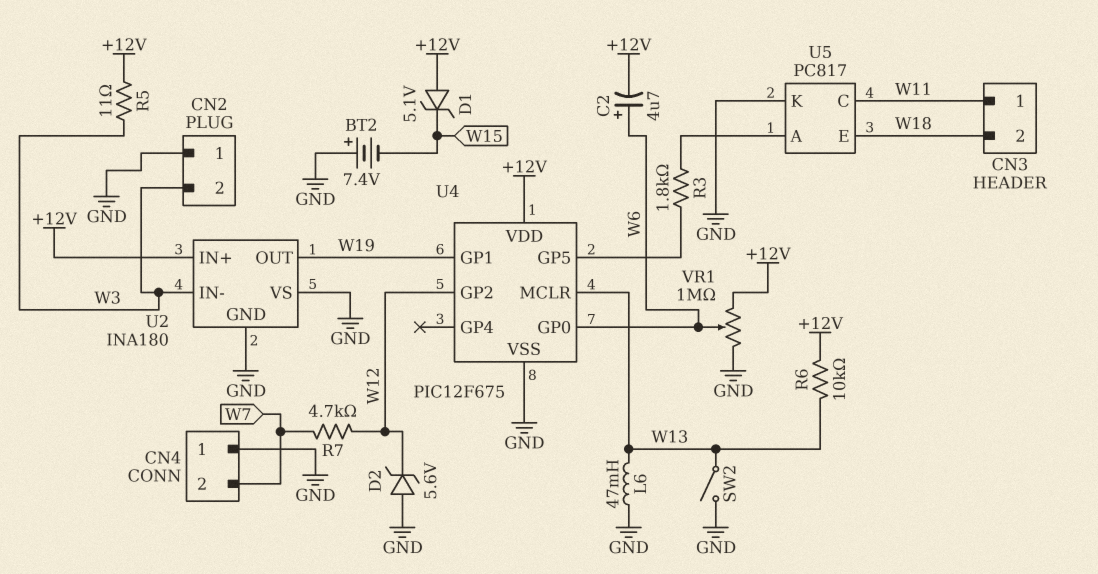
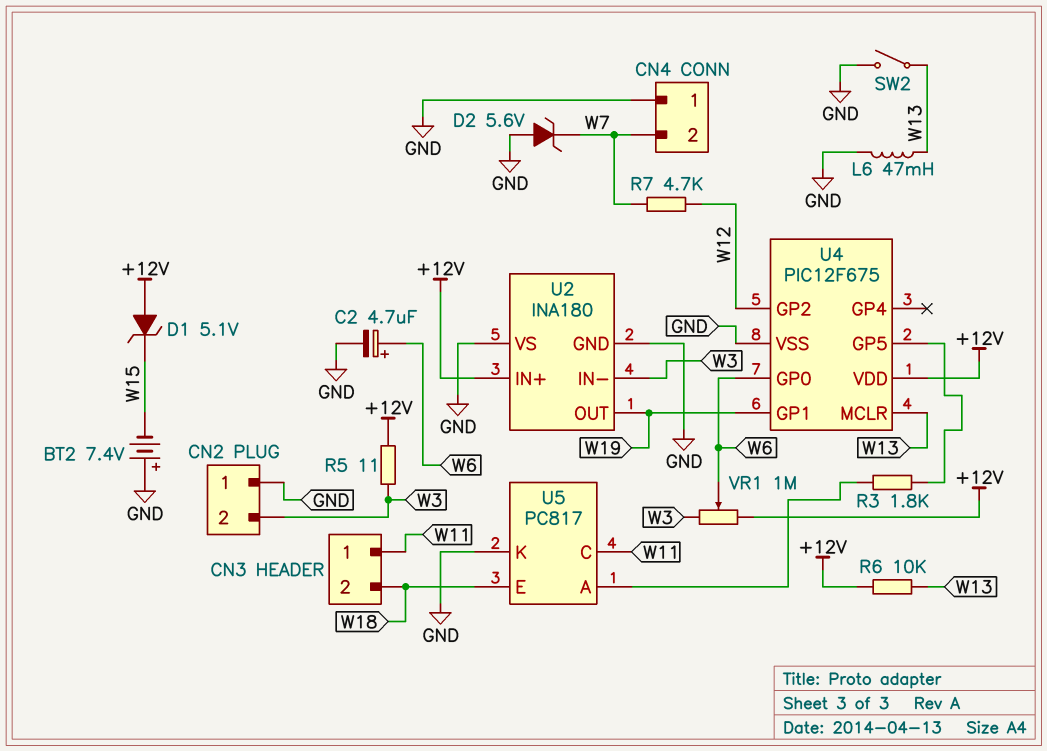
C2: 4.7uF (plus W6, minus +12V) -> 4.7uF (plus W6, minus GND)
D2: zener 5.6V (A GND, K W12) -> zener 5.6V (A GND, K W7)
VR1: 1M (+12V, GND, wiper W6) -> 1M (+12V, W3, wiper W6)

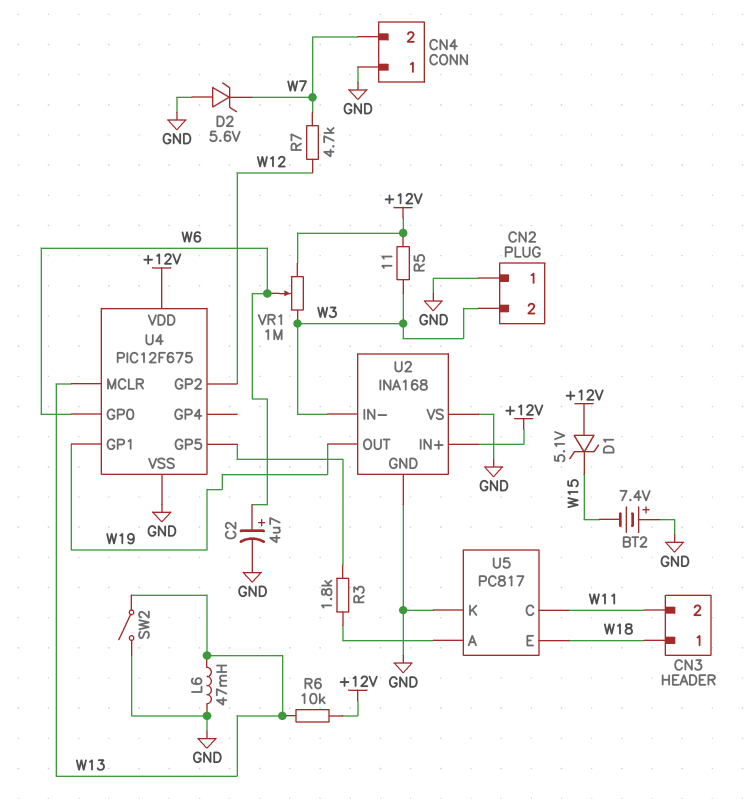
CN3 pin 1: W11 -> W18
CN3 pin 2: W18 -> W11
U2: INA180 -> INA168

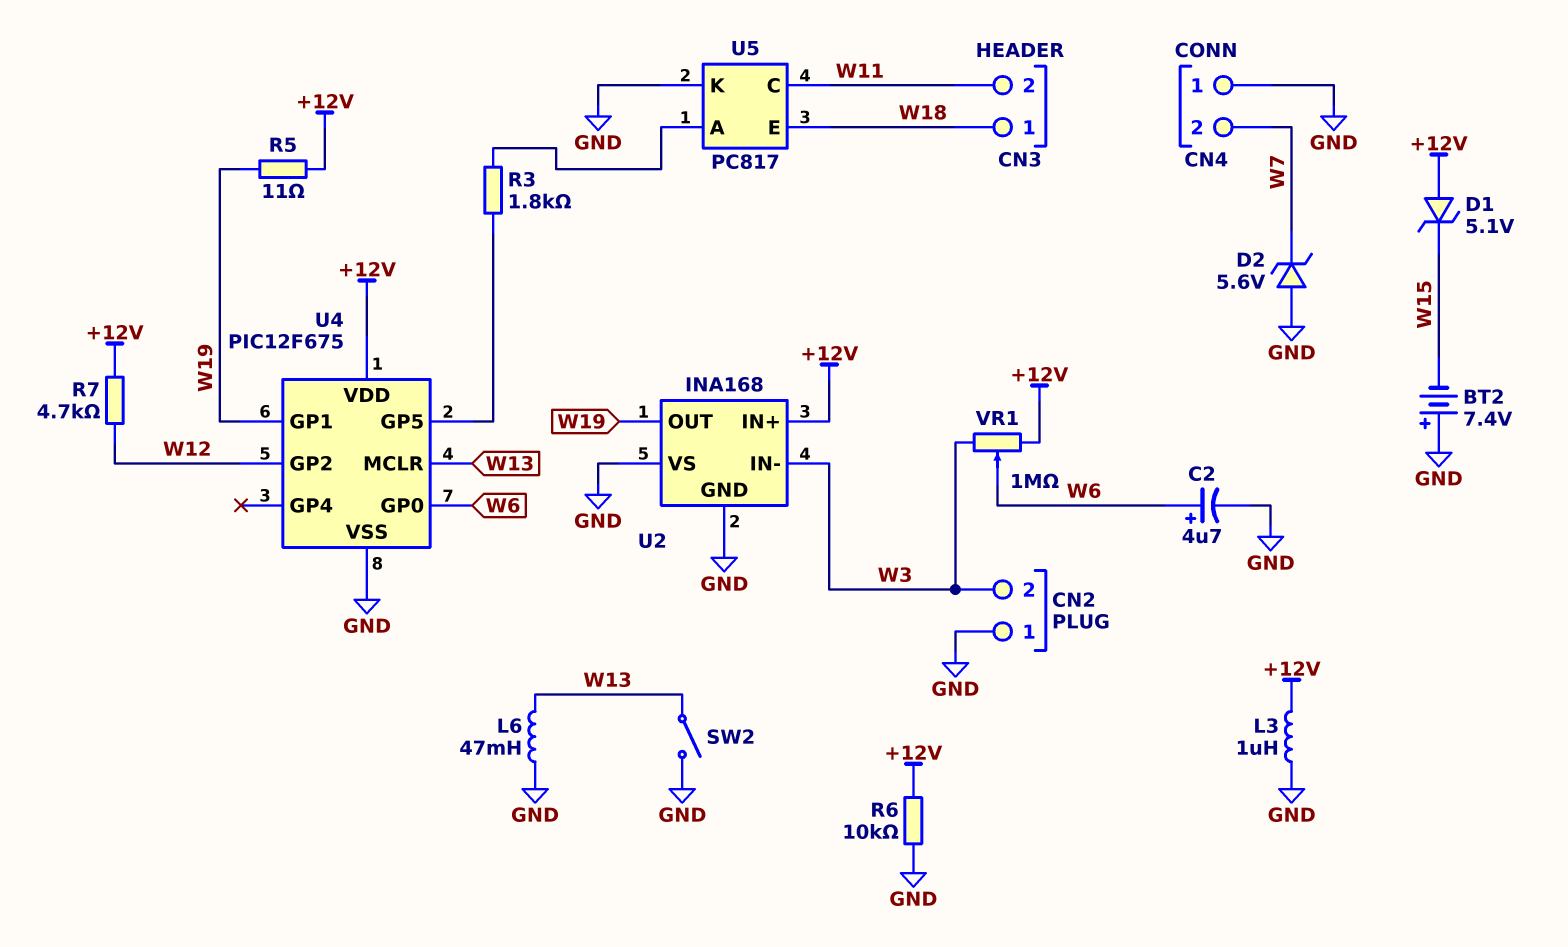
L3: none -> 1uH (+12V, GND)
R5: 11 (+12V, W3) -> 11 (+12V, W19)
R6: 10k (+12V, W13) -> 10k (+12V, GND)
R7: 4.7k (W7, W12) -> 4.7k (+12V, W12)

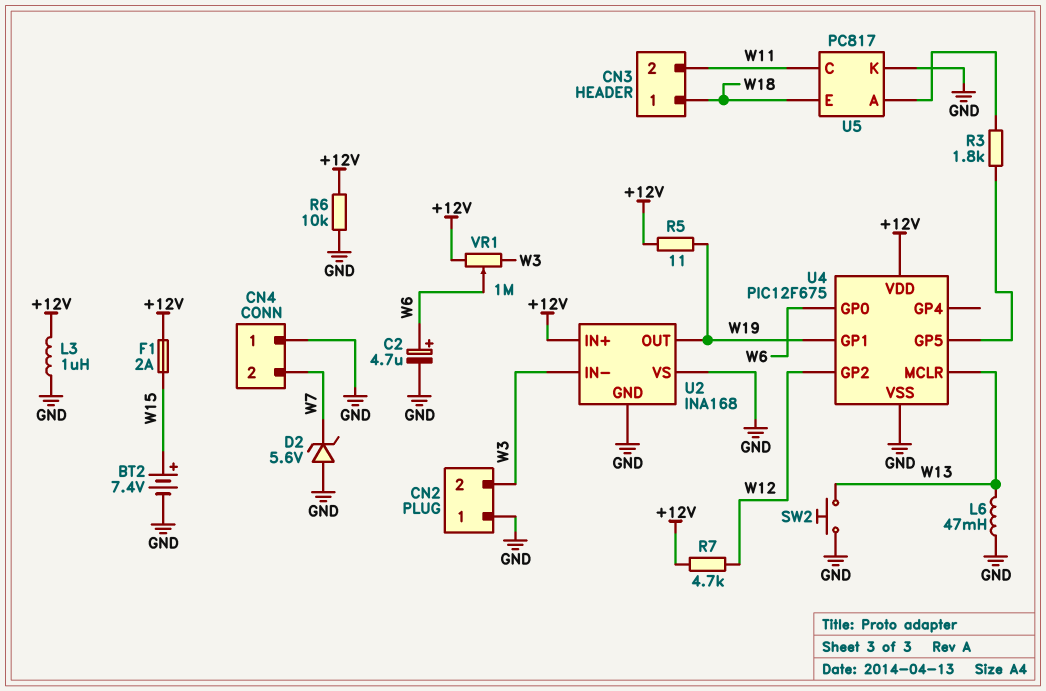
BT2: 7.4V (plus GND, minus W15) -> 7.4V (plus W15, minus GND)
D1: zener 5.1V (A +12V, K W15) -> none
F1: none -> 2A (+12V, W15)
SW2: switch (GND, W13) -> button (GND, W13)

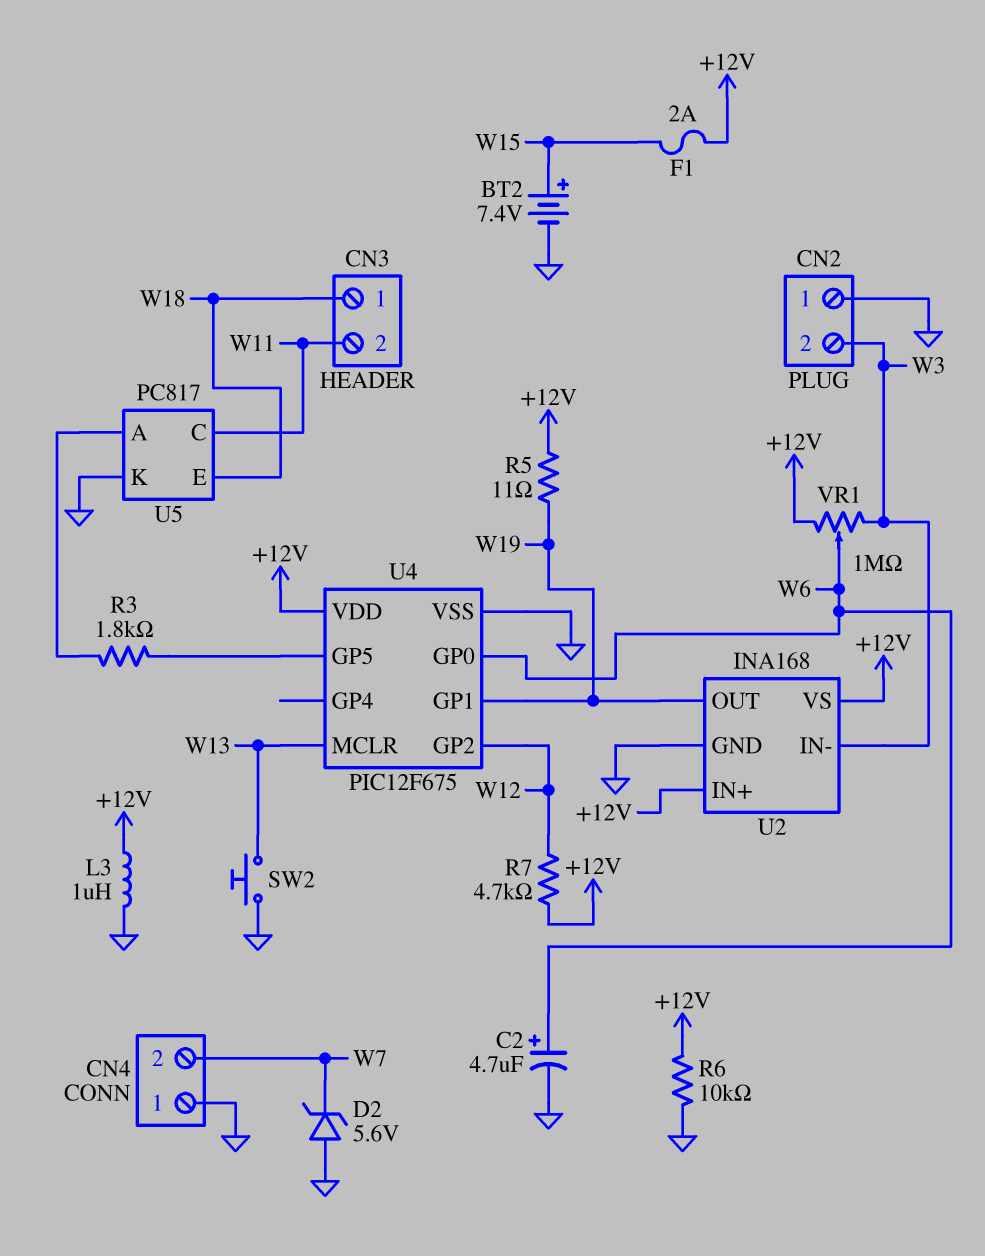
L6: 47mH (GND, W13) -> none
U2 pin VS: GND -> +12V

